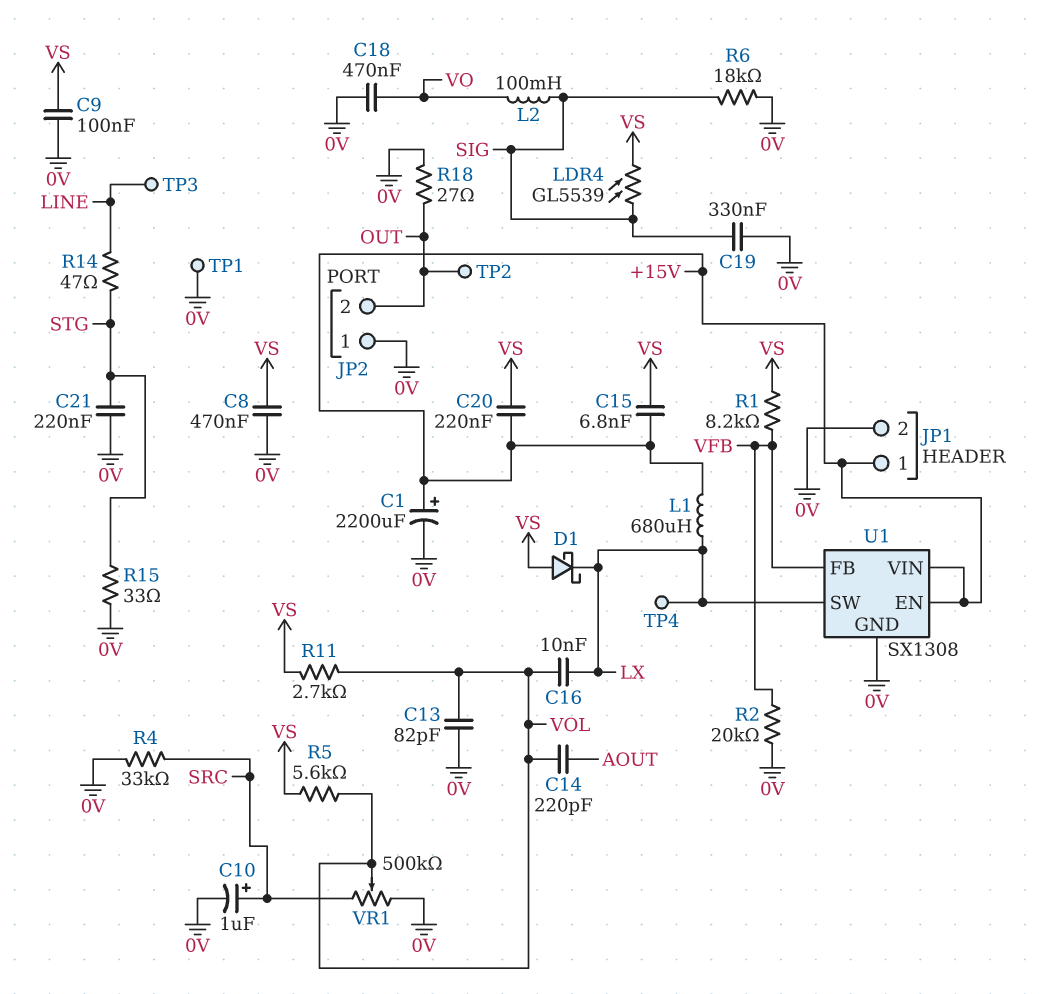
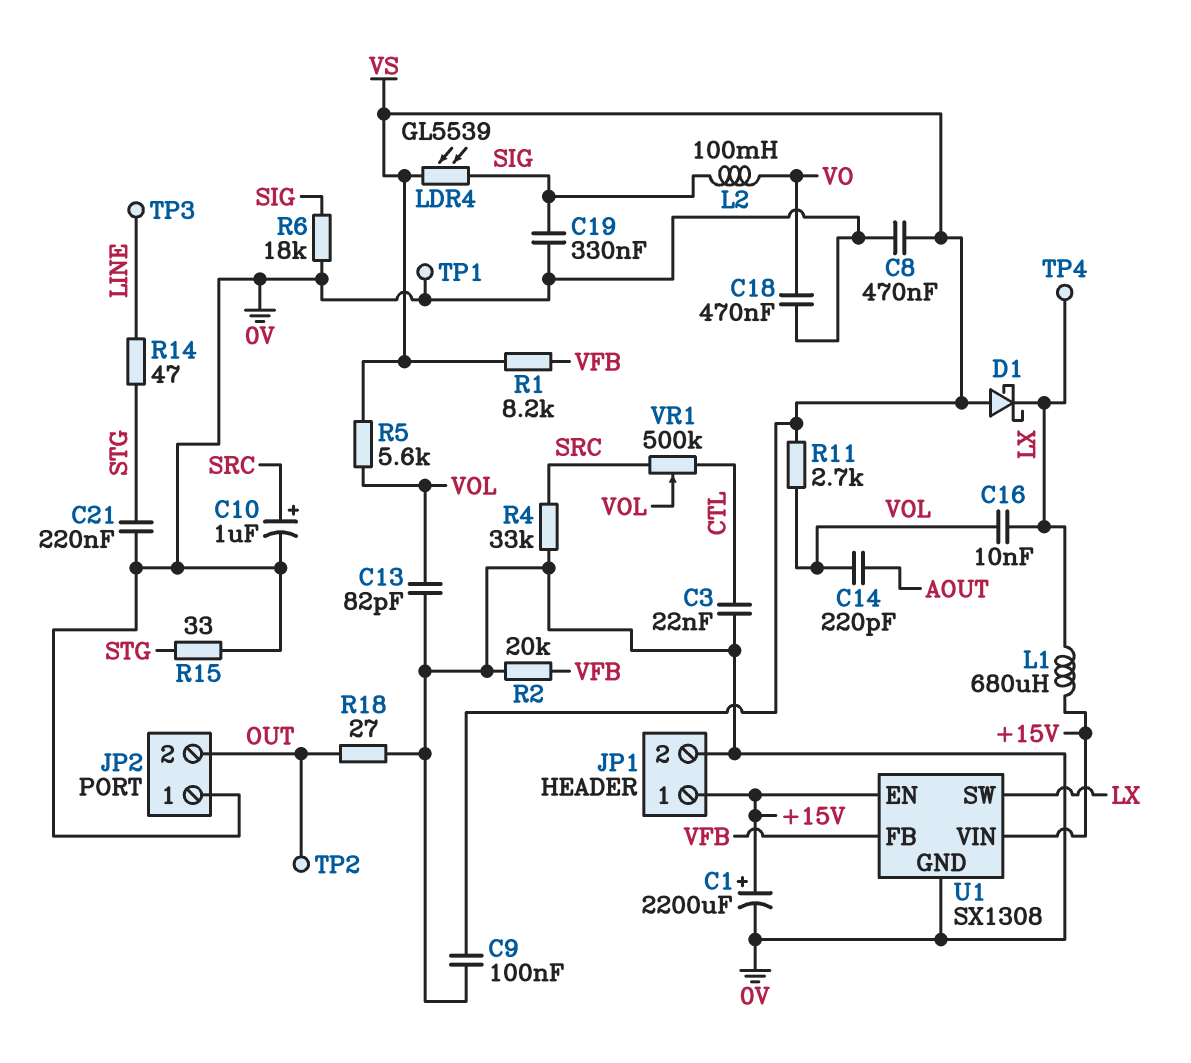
C3: none -> 22nF (0V, CTL)
C15: 6.8nF (+15V, VS) -> none
C20: 220nF (+15V, VS) -> none
VR1: 500k (0V, SRC, wiper VOL) -> 500k (CTL, SRC, wiper VOL)

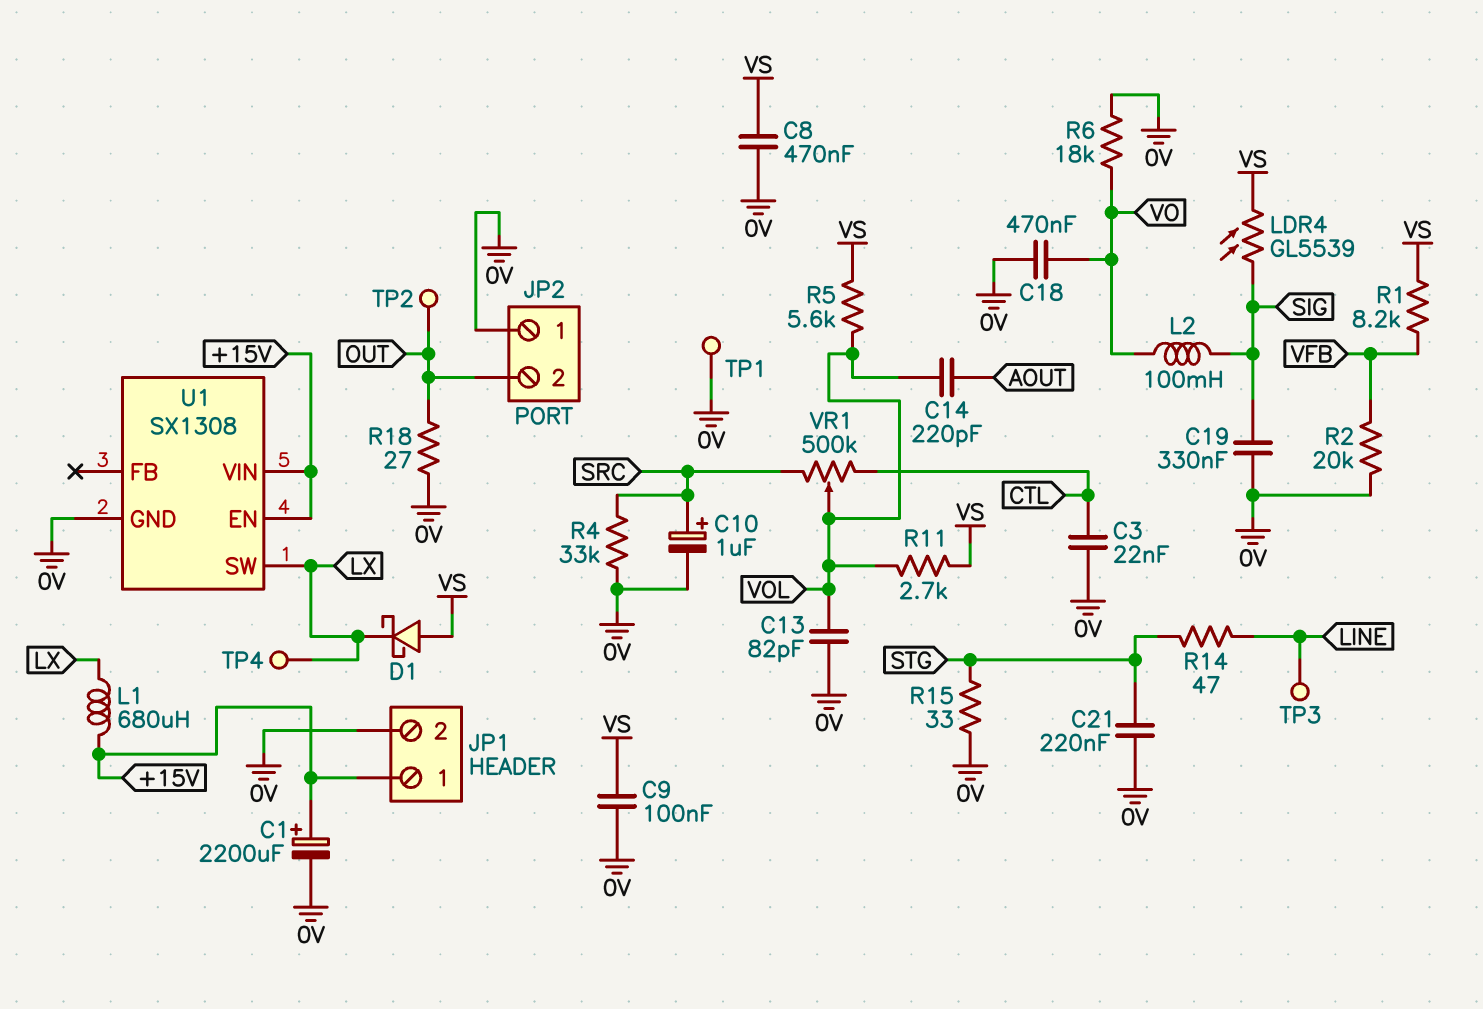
C16: 10nF (LX, VOL) -> none
R6: 18k (0V, SIG) -> 18k (0V, VO)
U1 pin FB: VFB -> none

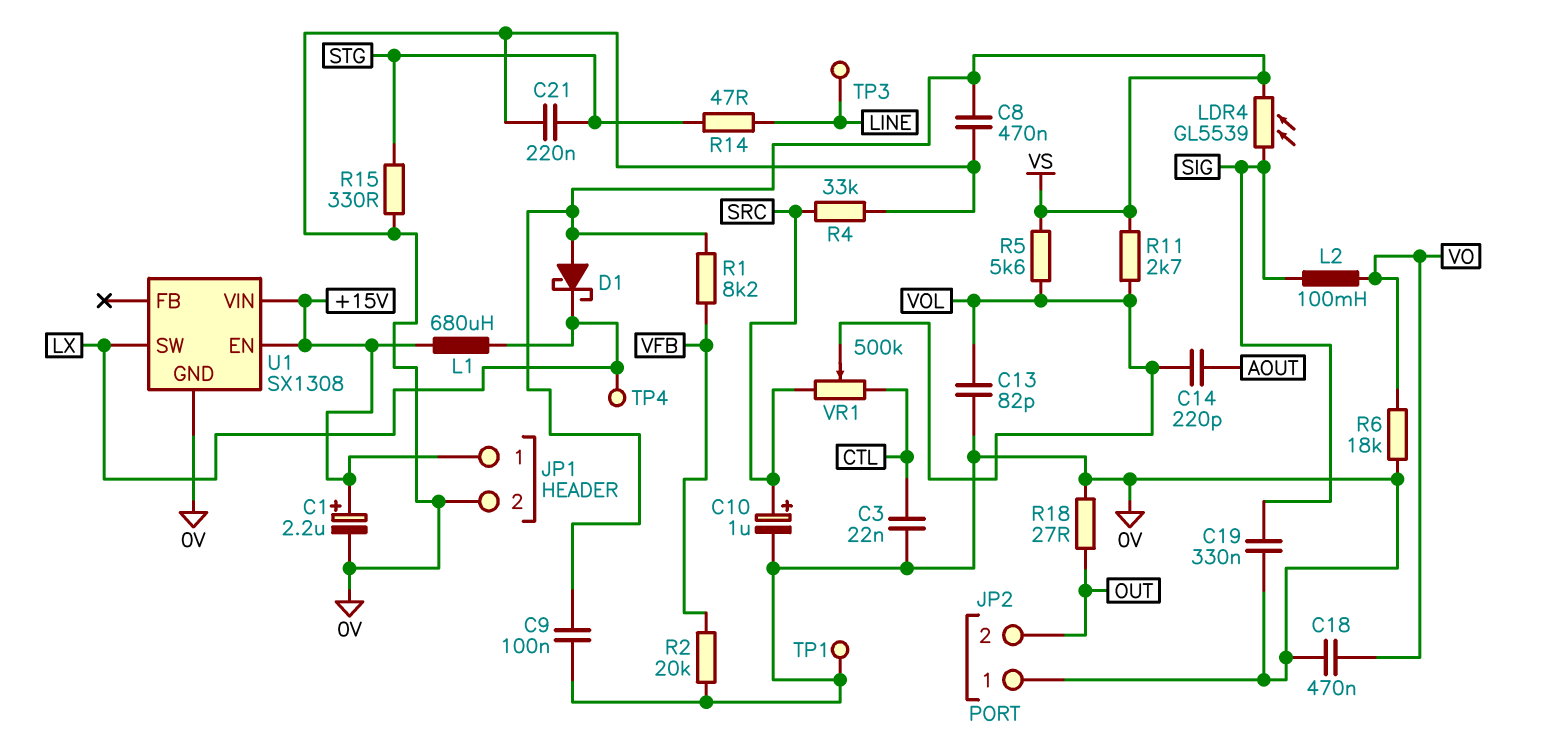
C1: 2200uF (plus +15V, minus 0V) -> 2.2uF (plus +15V, minus 0V)
R15: 33 (0V, STG) -> 330 (0V, STG)
TP2: test point (OUT) -> none

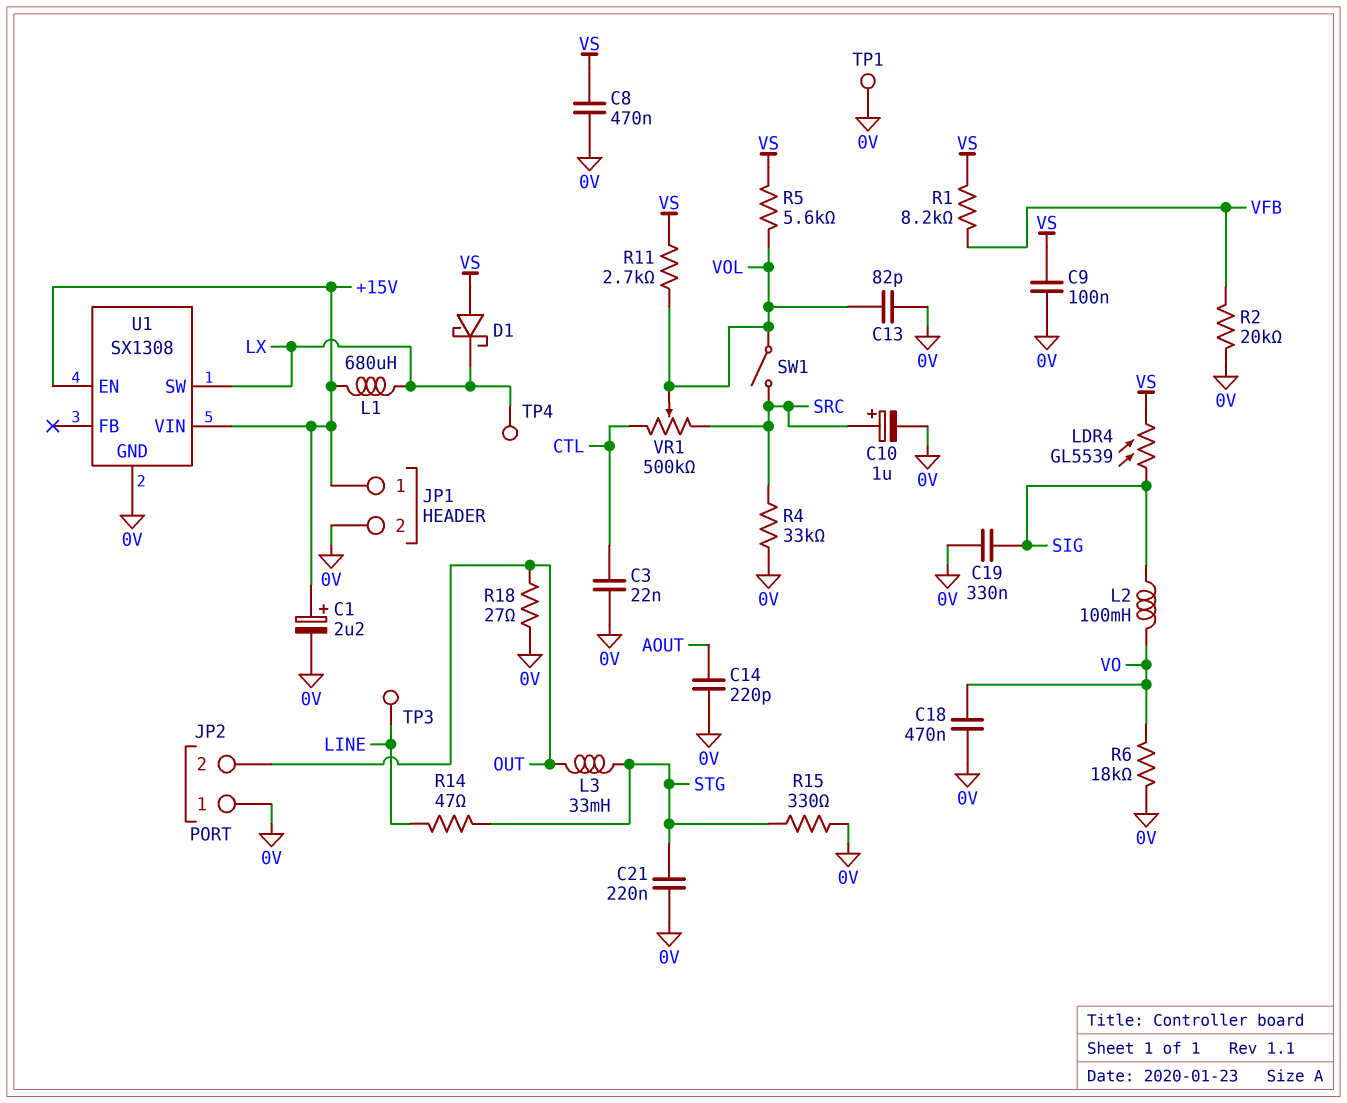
C14: 220pF (AOUT, VOL) -> 220pF (0V, AOUT)
L3: none -> 33mH (OUT, STG)
SW1: none -> switch (SRC, VOL)

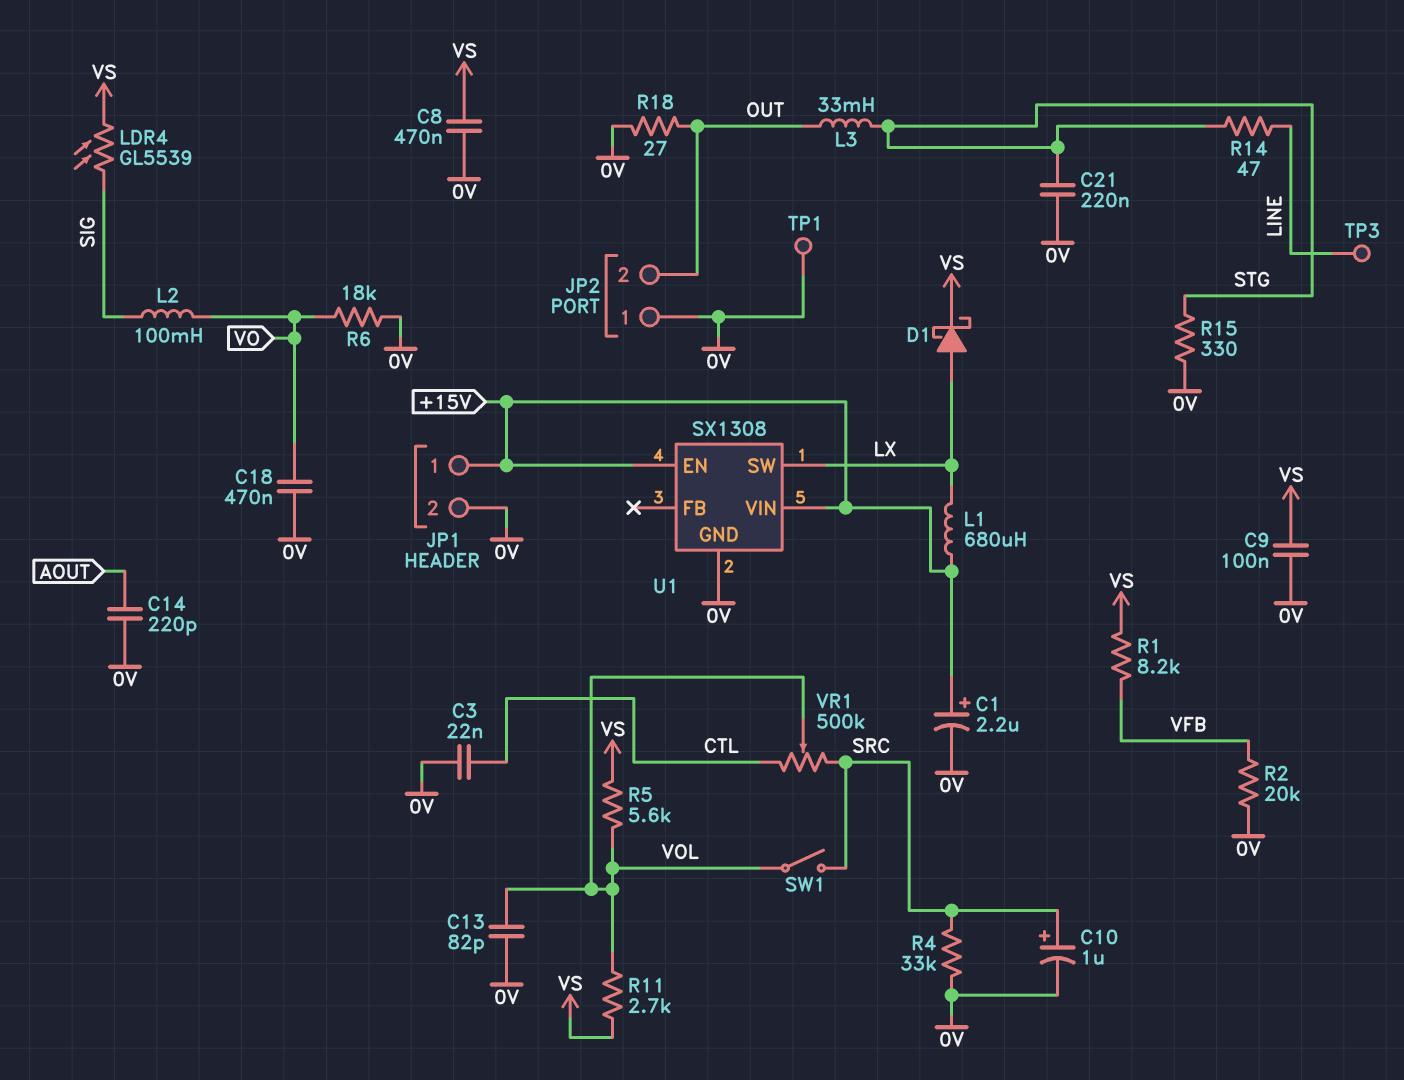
C19: 330nF (0V, SIG) -> none
D1: schottky (A VS, K LX) -> schottky (A LX, K VS)
TP4: test point (LX) -> none

